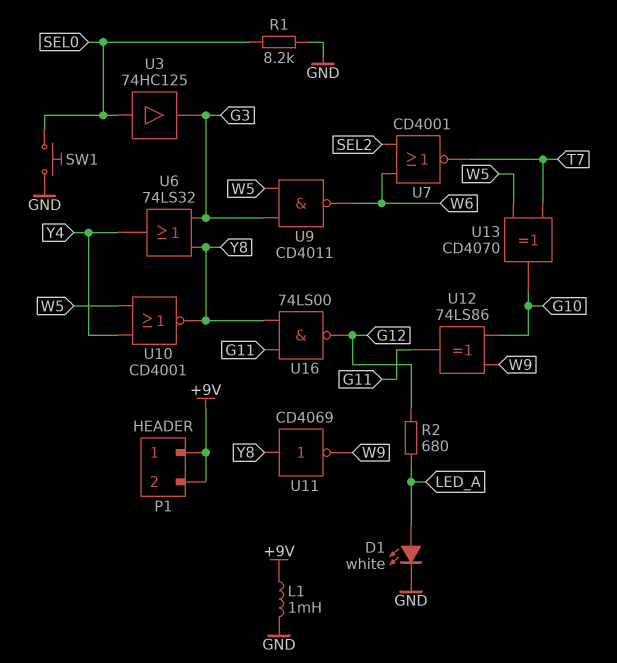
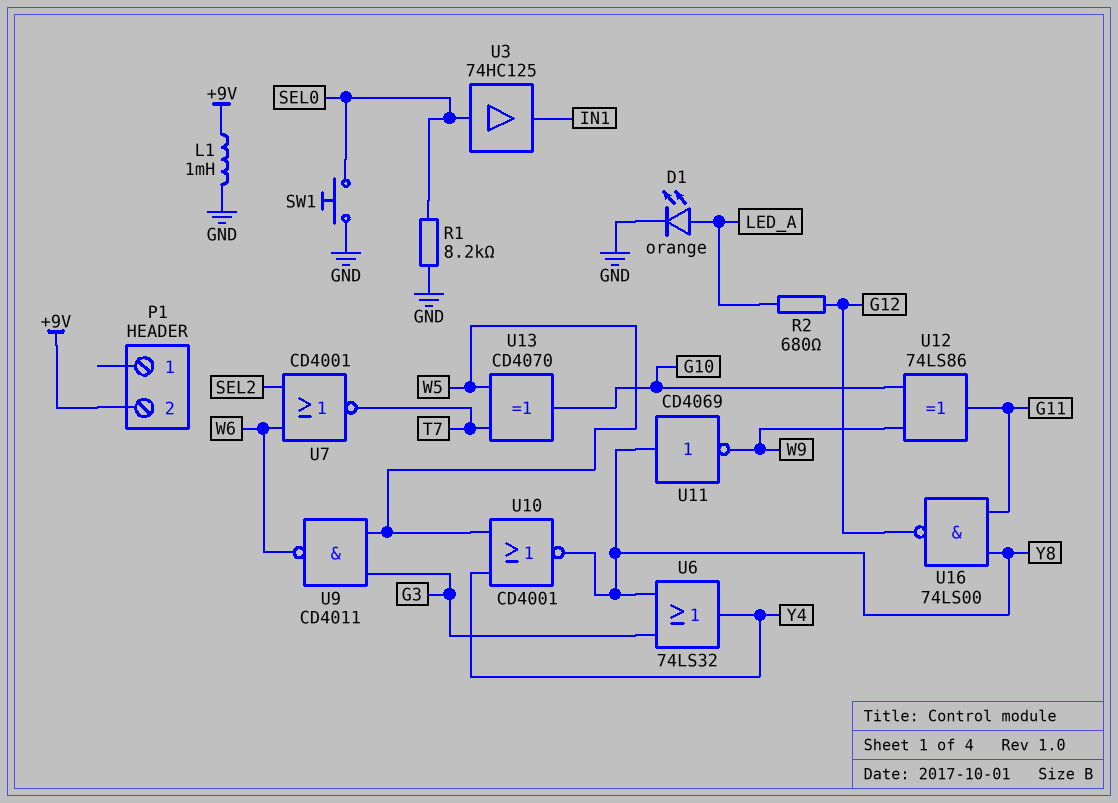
D1: LED white (A LED_A, K GND) -> LED orange (A LED_A, K GND)
P1 pin 1: +9V -> none
U3: buffer 74HC125 (in SEL0, out G3) -> buffer 74HC125 (in SEL0, out IN1)

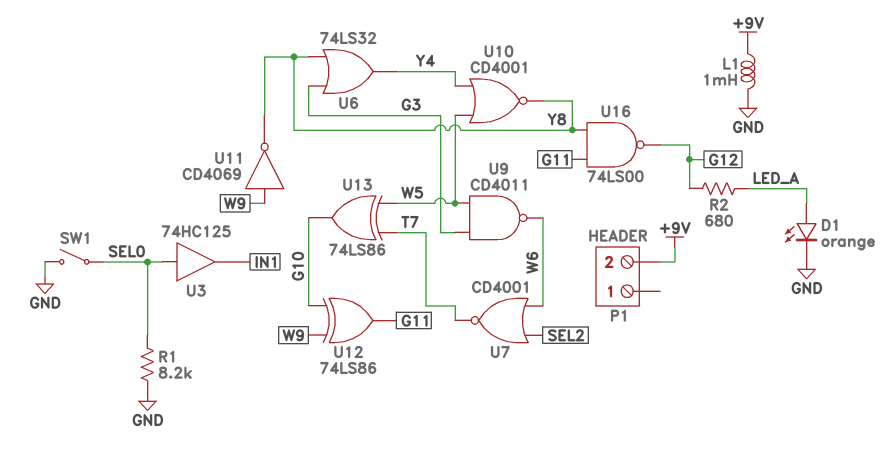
SW1: button (GND, SEL0) -> switch (GND, SEL0)
U11: NOT CD4069 (in Y8, out W9) -> NOT CD4069 (in W9, out Y8)
U13: XOR CD4070 (in T7, in W5, out G10) -> XOR 74LS86 (in T7, in W5, out G10)

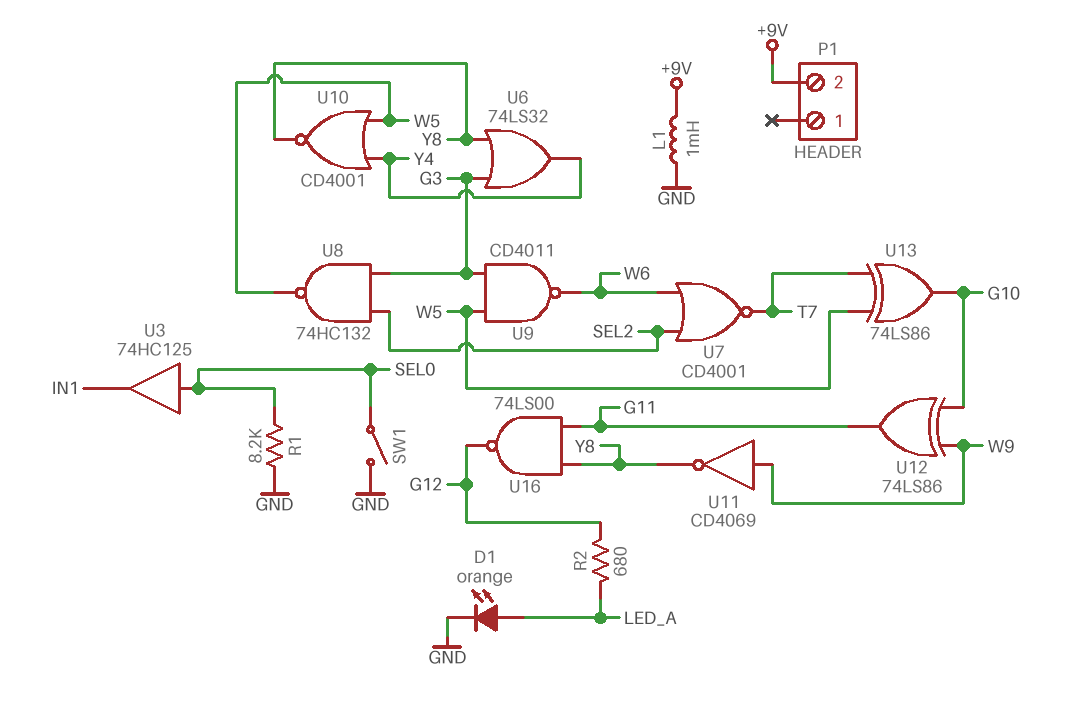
U8: none -> NAND 74HC132 (in G3, in SEL2, out W5)

